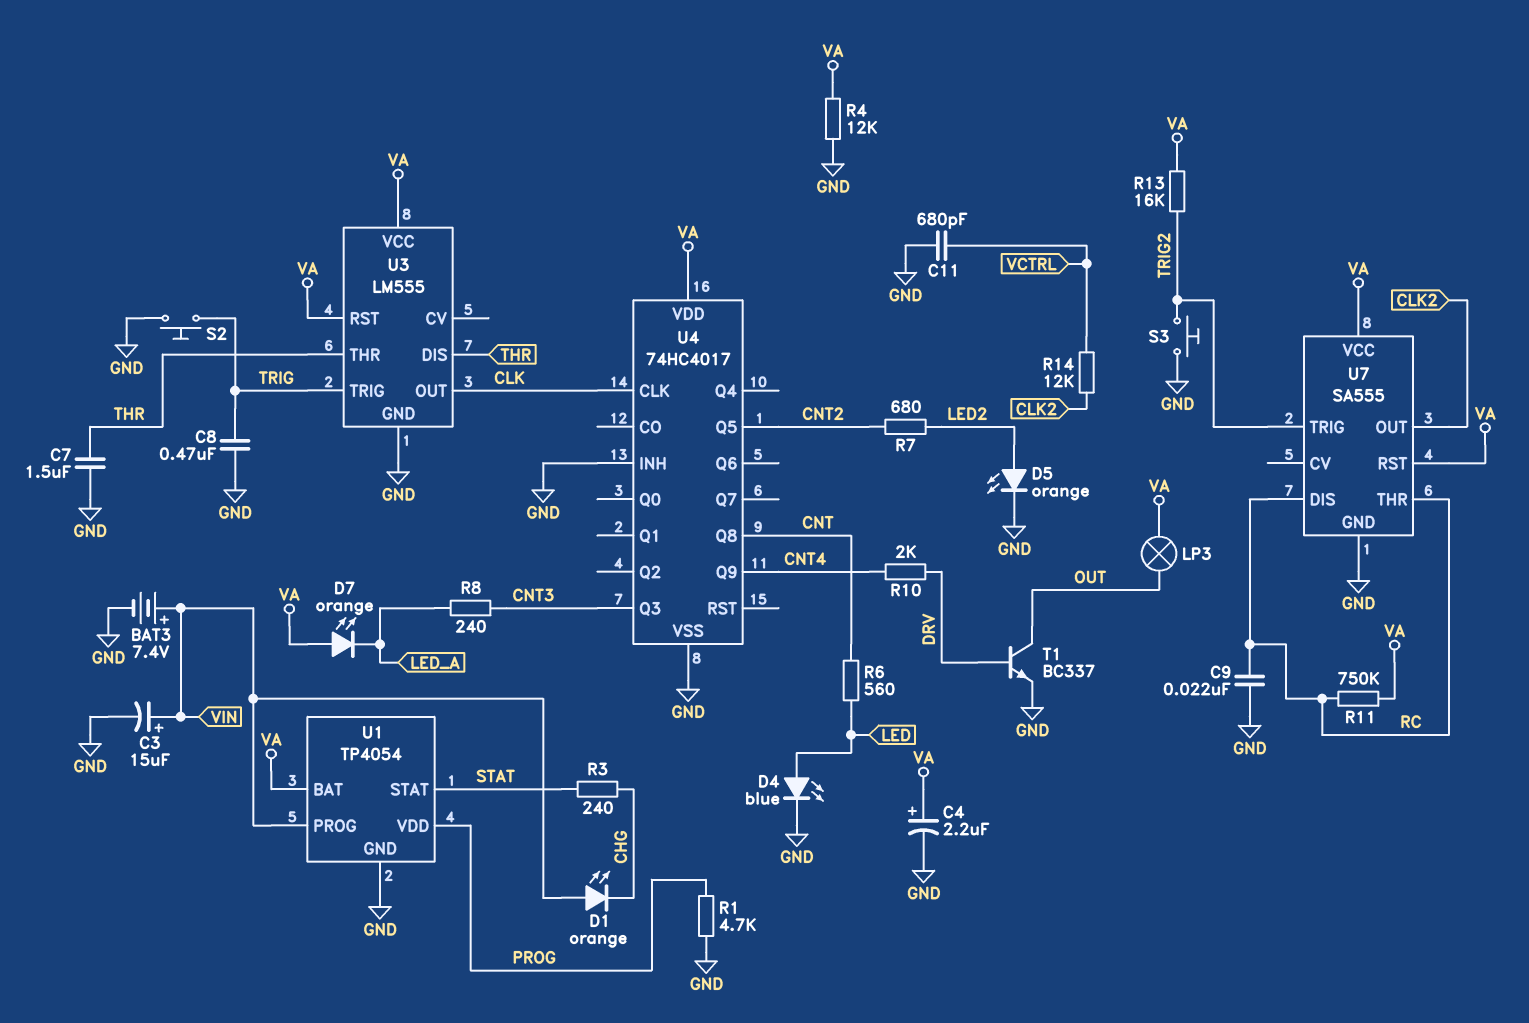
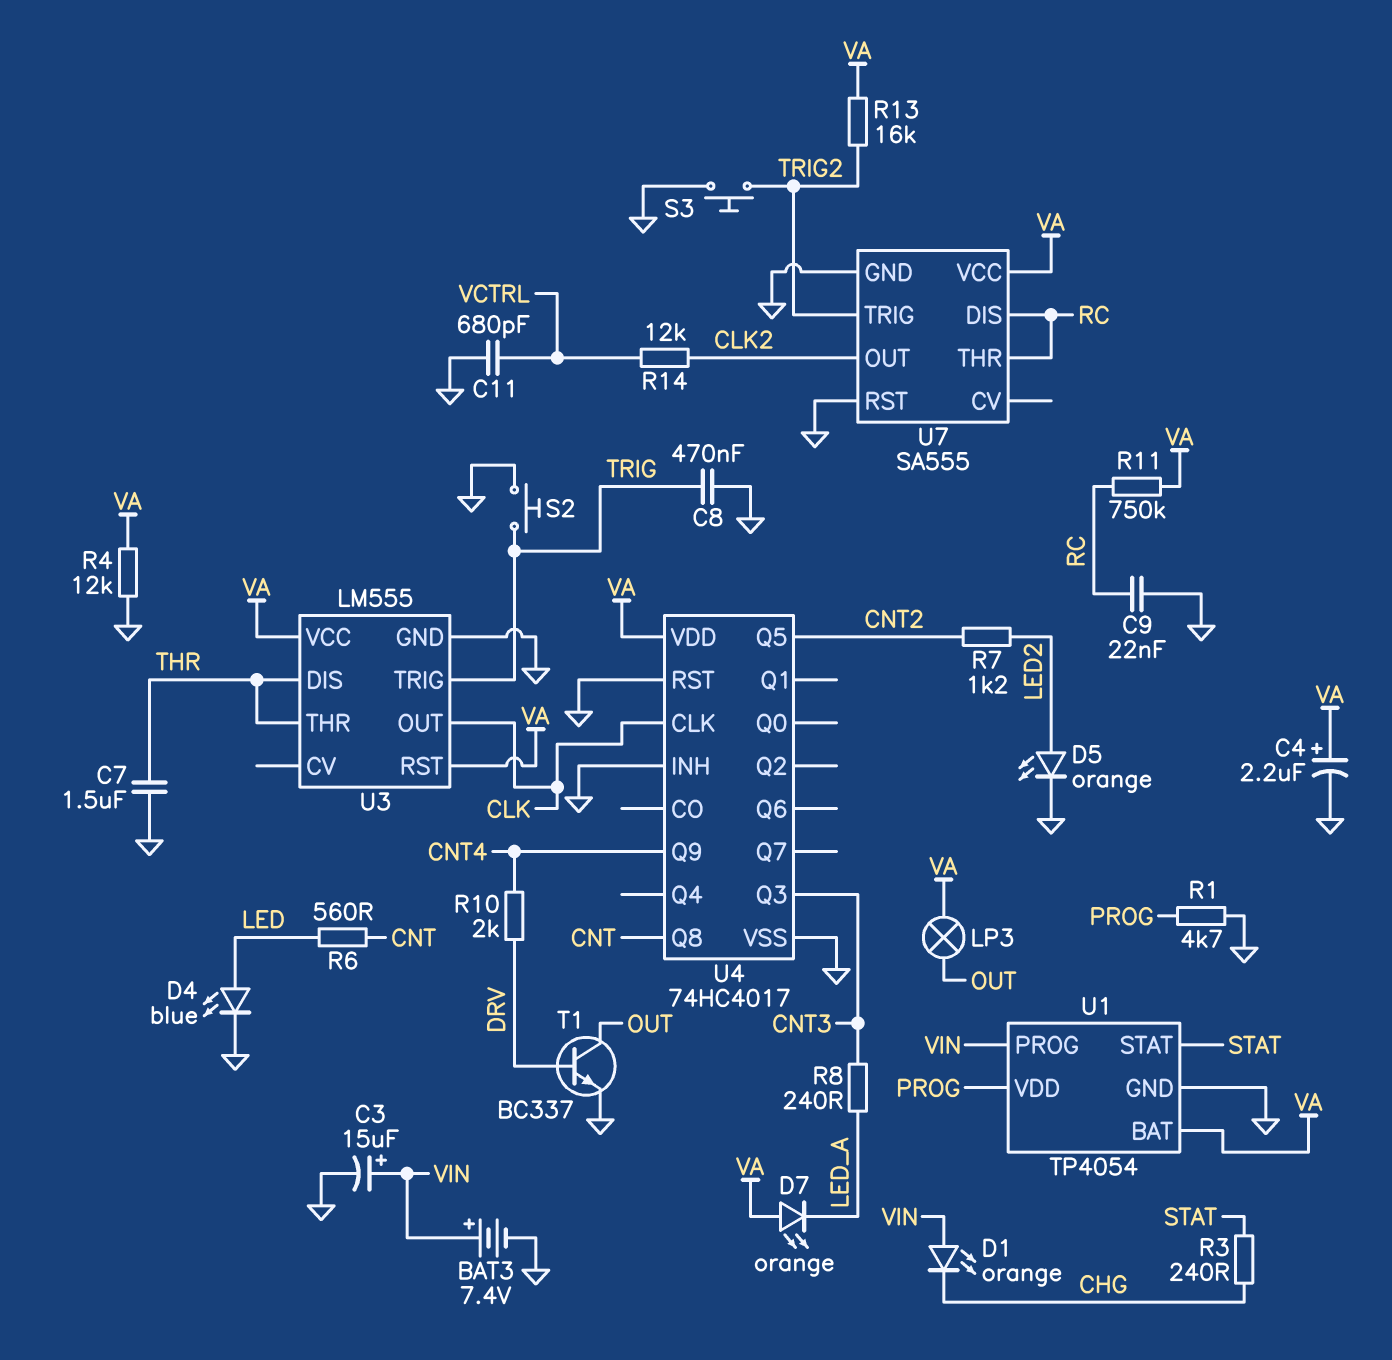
R7: 680 (CNT2, LED2) -> 1.2k (CNT2, LED2)
U4 pin RST: none -> GND
U7 pin RST: VA -> GND

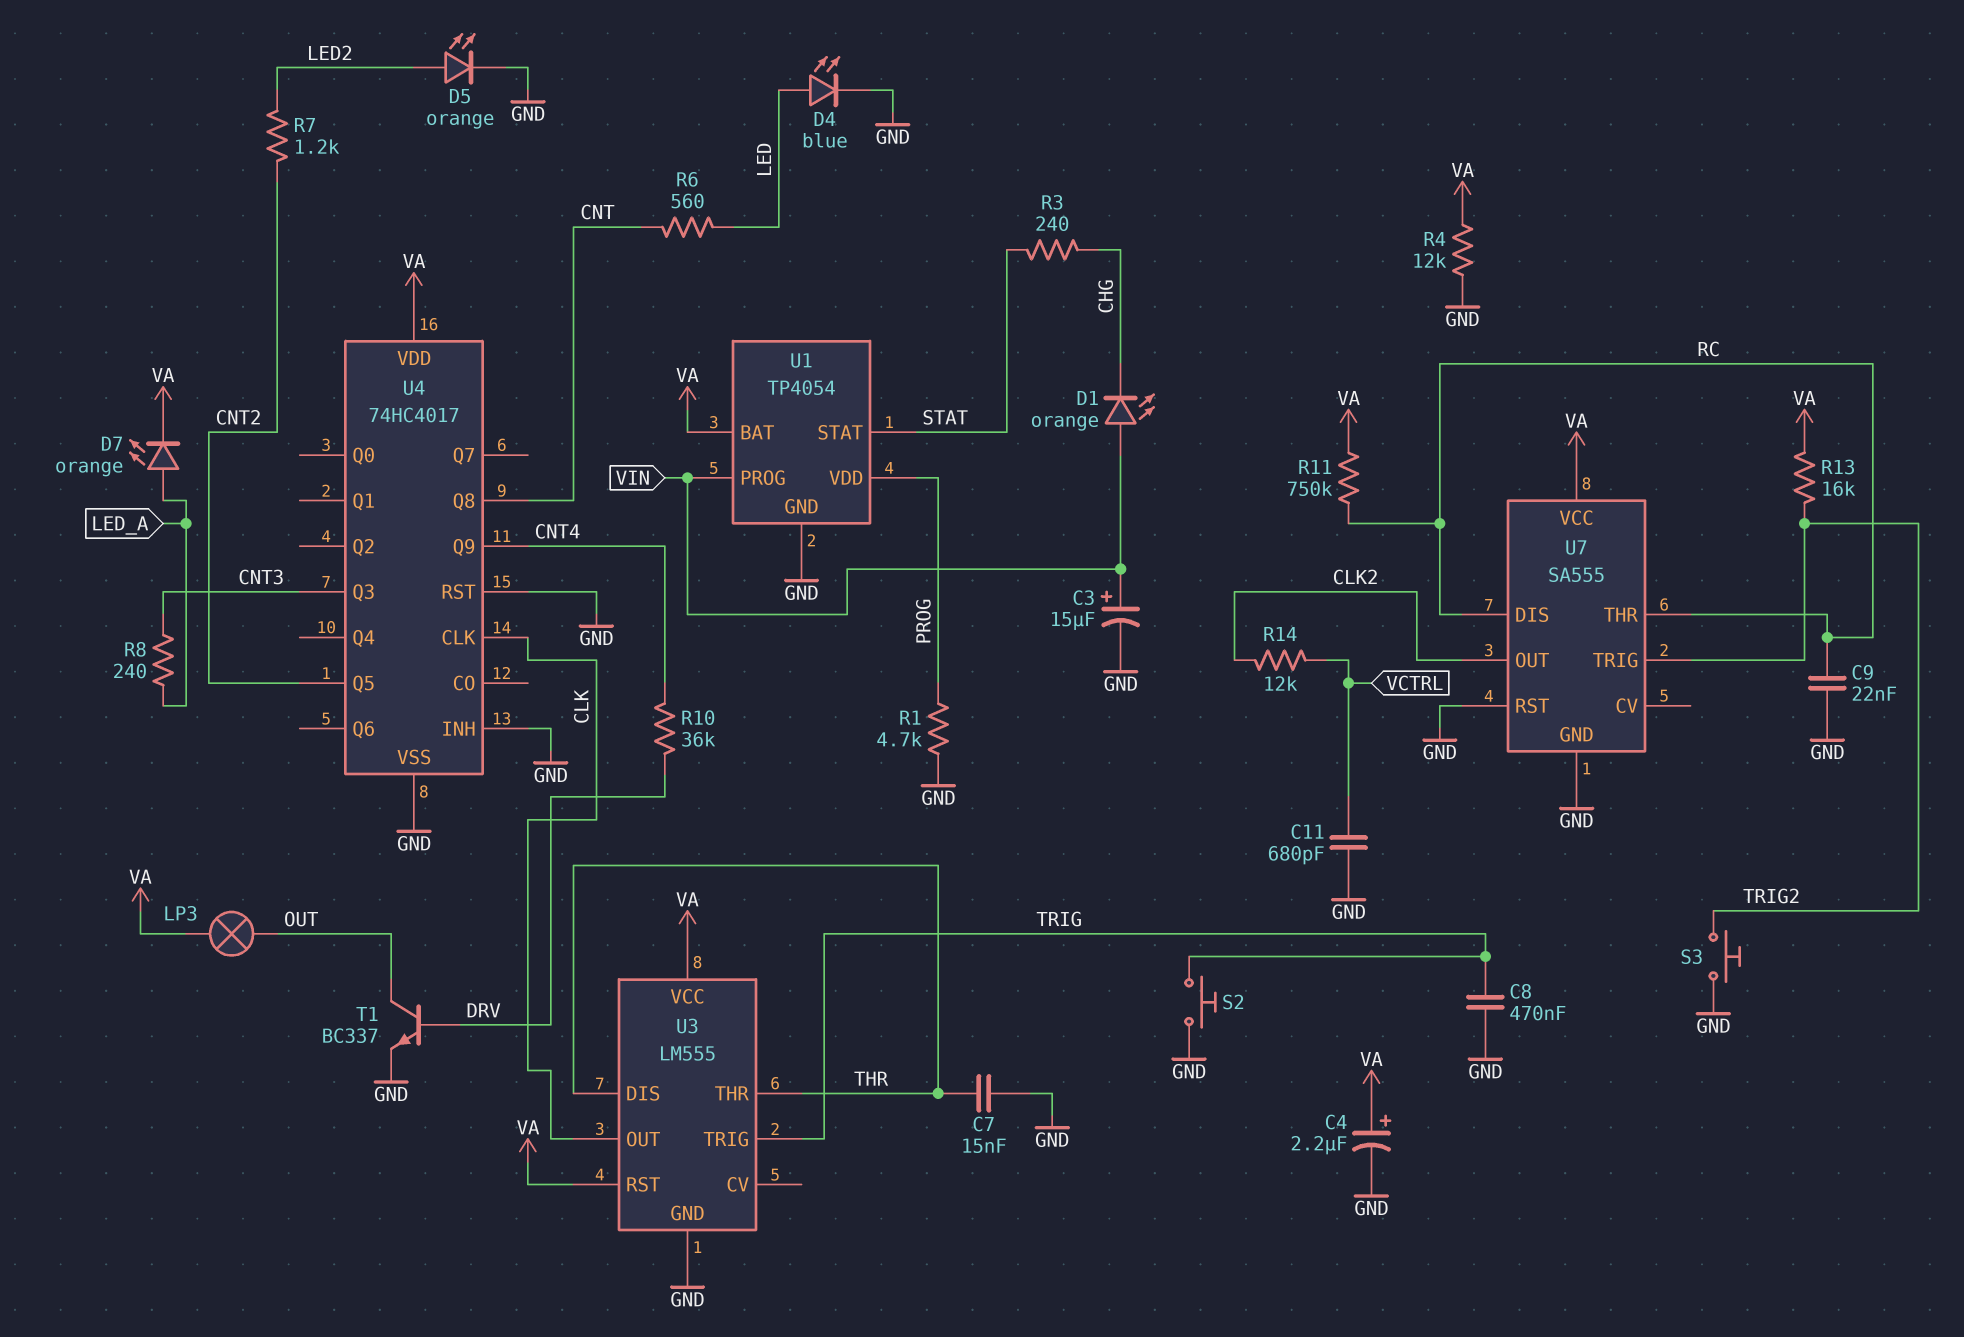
BAT3: 7.4V (plus VIN, minus GND) -> none
C7: 1.5uF (GND, THR) -> 15nF (GND, THR)
D7: LED orange (A VA, K LED_A) -> LED orange (A LED_A, K VA)
R10: 2k (CNT4, DRV) -> 36k (CNT4, DRV)

